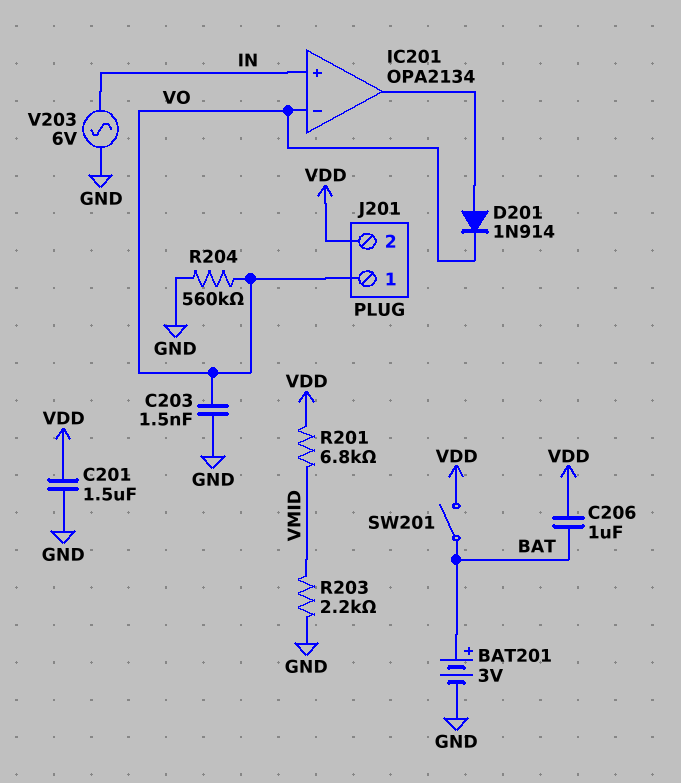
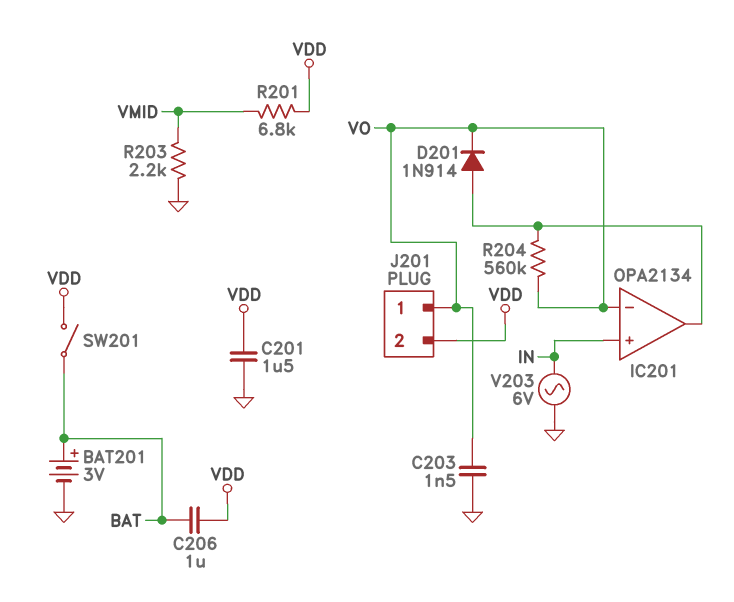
R204: 560k (GND, VO) -> 560k (IC201/out, VO)

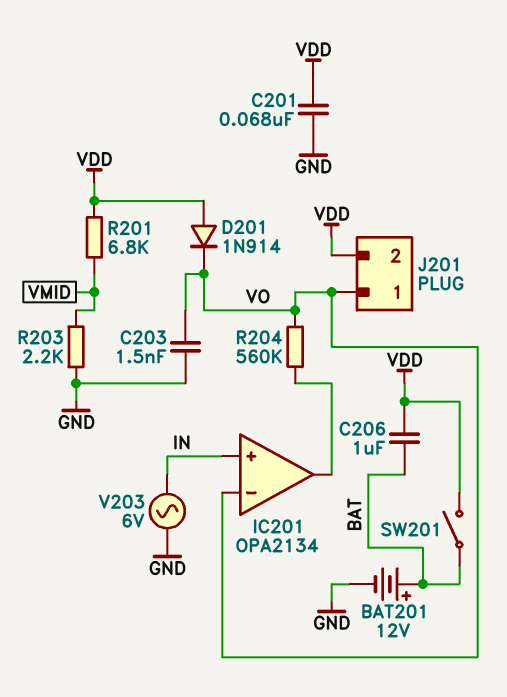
BAT201: 3V (plus BAT, minus GND) -> 12V (plus BAT, minus GND)
C201: 1.5uF (GND, VDD) -> 68nF (GND, VDD)
D201: diode 1N914 (A IC201/out, K VO) -> diode 1N914 (A VDD, K VO)

